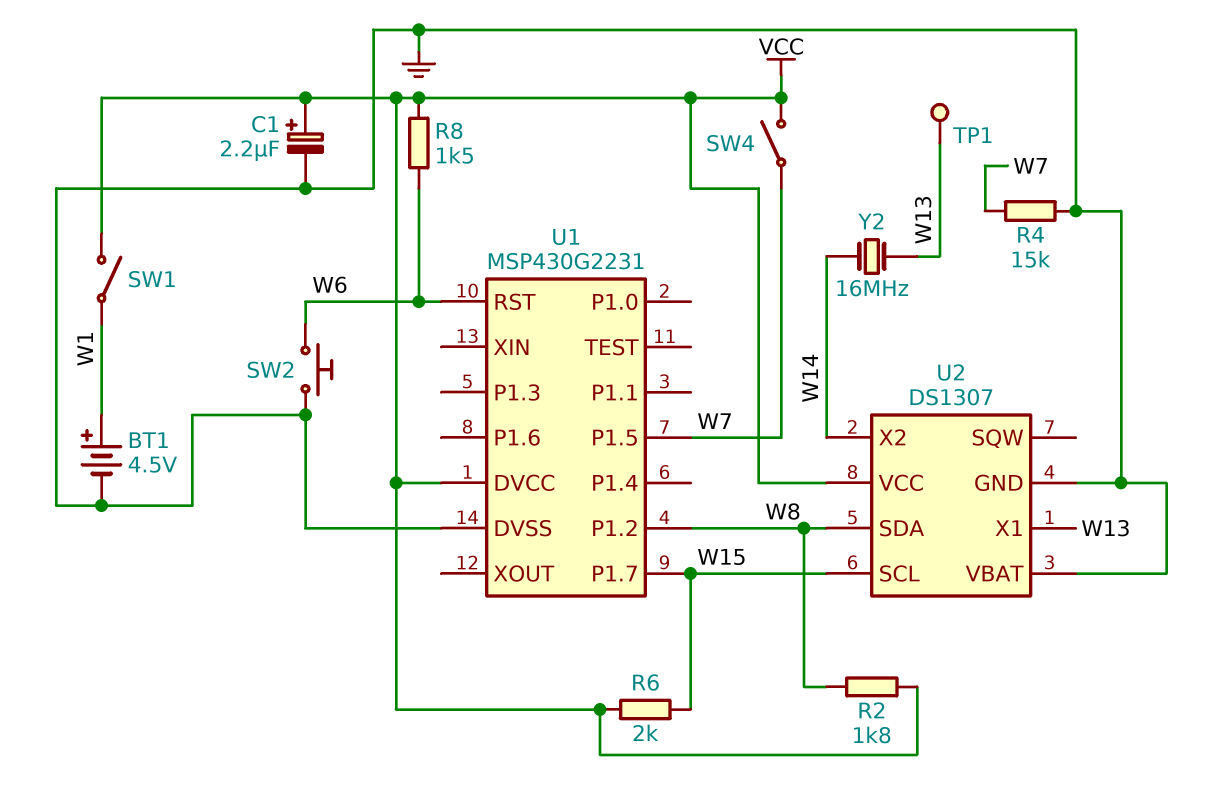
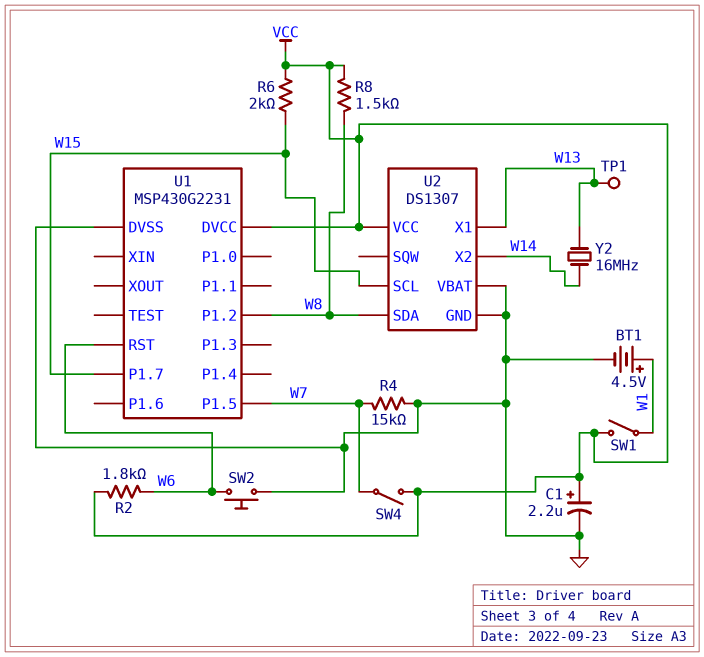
R2: 1.8k (VCC, W8) -> 1.8k (VCC, W6)
R8: 1.5k (VCC, W6) -> 1.5k (VCC, W8)

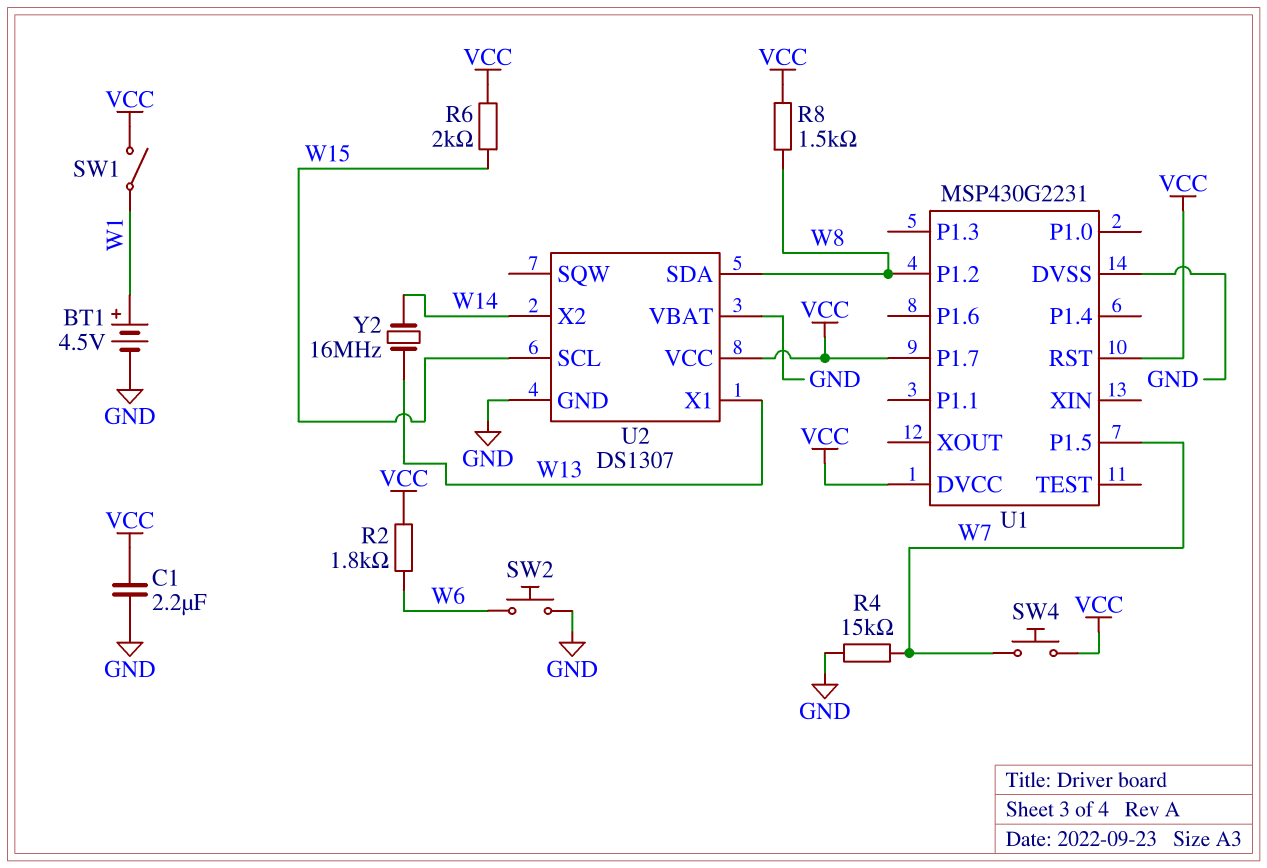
C1: 2.2uF (plus VCC, minus GND) -> 2.2uF (GND, VCC)
SW4: switch (VCC, W7) -> button (VCC, W7)
TP1: test point (W13) -> none
U1 pin P1.7: W15 -> VCC
U1 pin RST: W6 -> VCC

